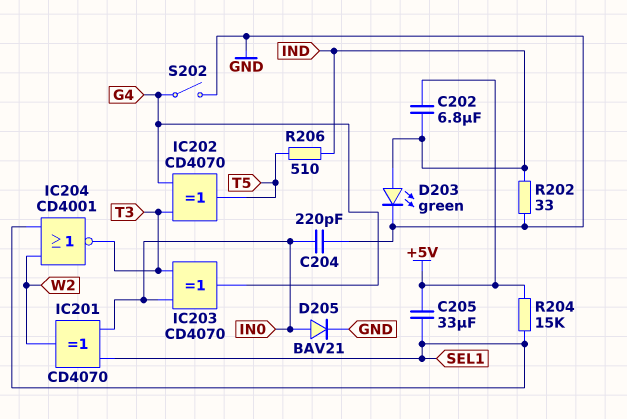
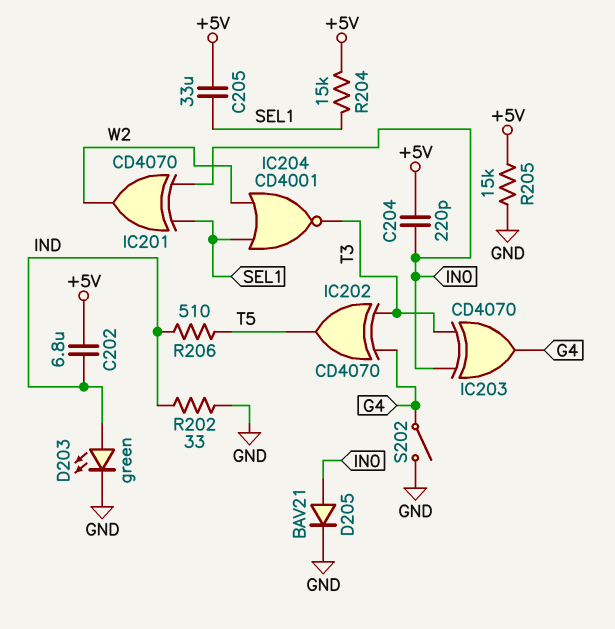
C204: 220pF (GND, IN0) -> 220pF (+5V, IN0)
R205: none -> 15k (+5V, GND)

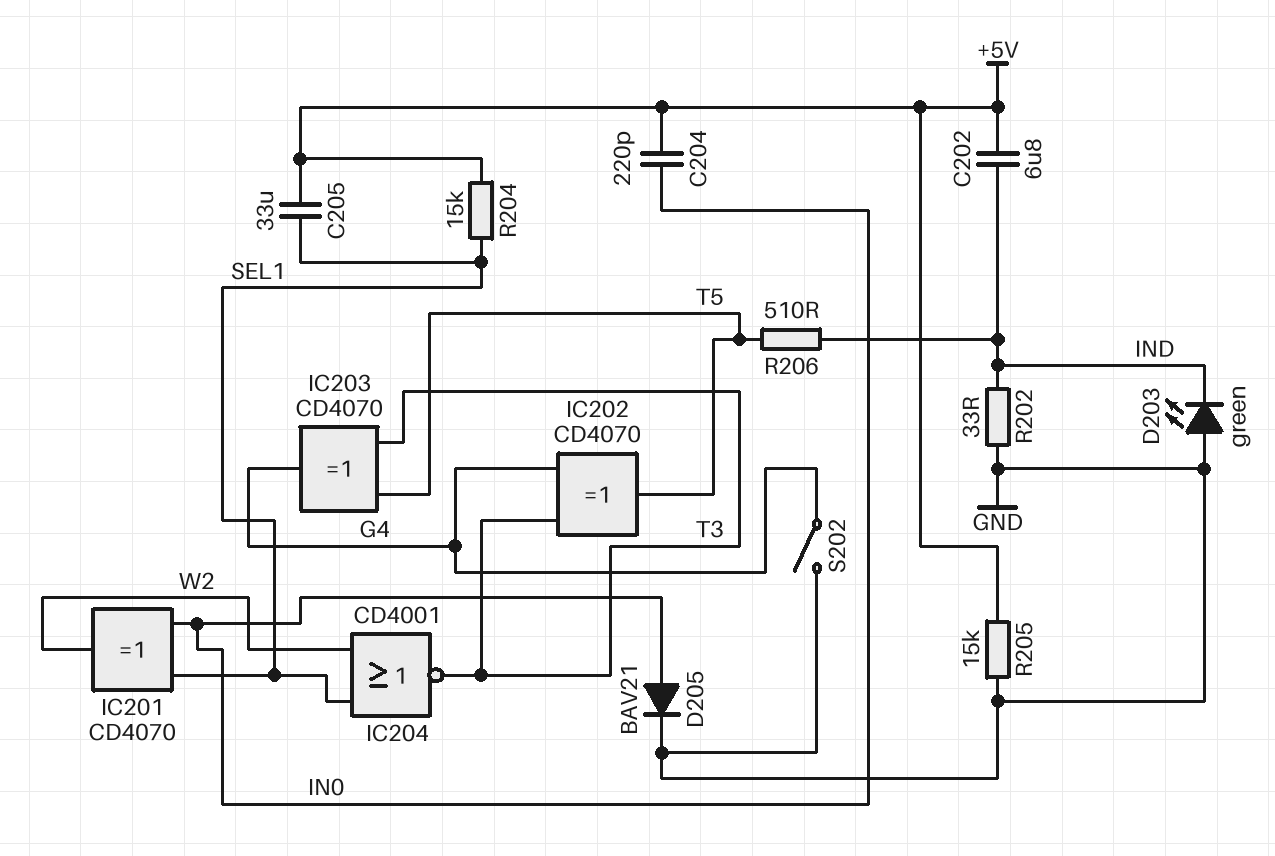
D203: LED green (A IND, K GND) -> LED green (A GND, K IND)
IC203: XOR CD4070 (in IN0, in T3, out G4) -> XOR CD4070 (in T3, in T5, out G4)

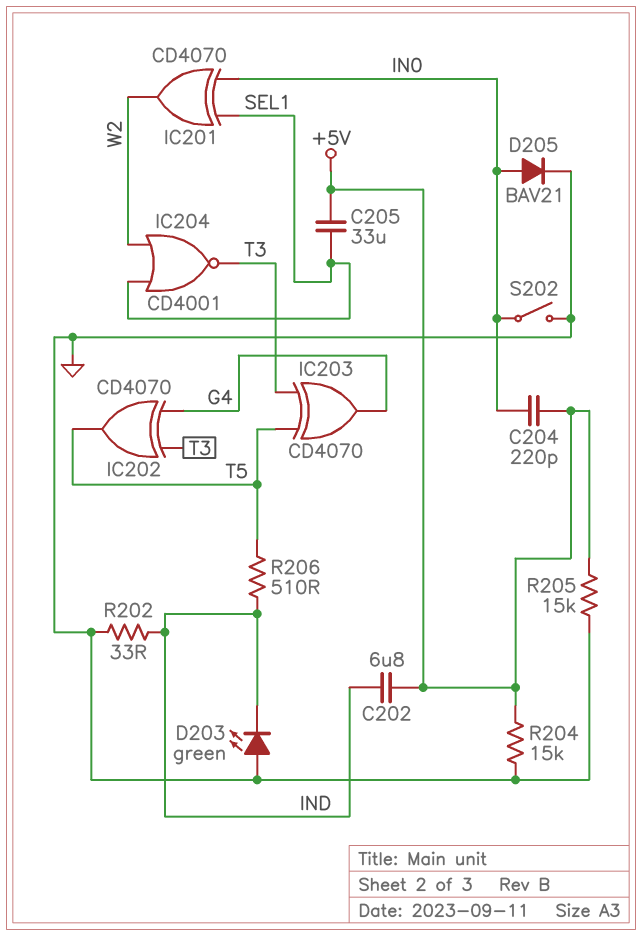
R204: 15k (+5V, SEL1) -> 15k (+5V, GND)
S202: switch (G4, GND) -> switch (GND, IN0)

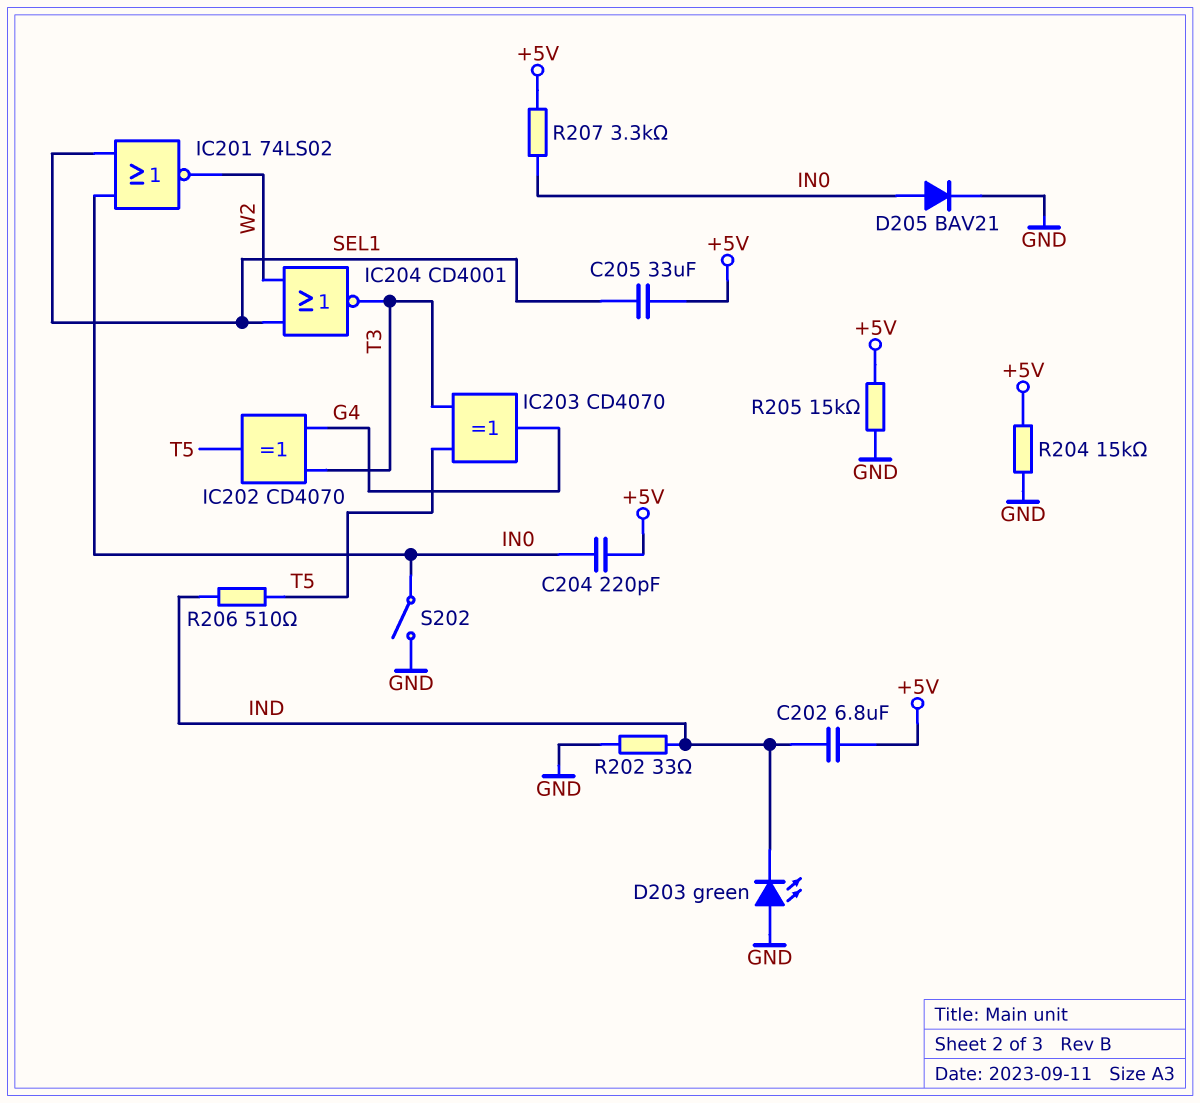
IC201: XOR CD4070 (in IN0, in SEL1, out W2) -> NOR 74LS02 (in IN0, in SEL1, out W2)
R207: none -> 3.3k (+5V, IN0)

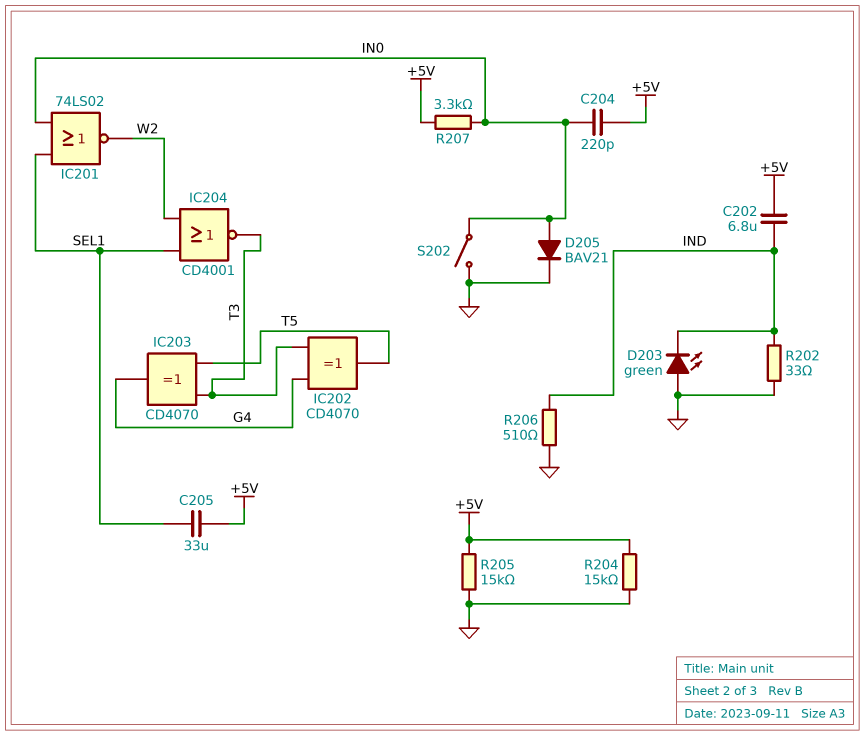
R206: 510 (IND, T5) -> 510 (GND, IND)

